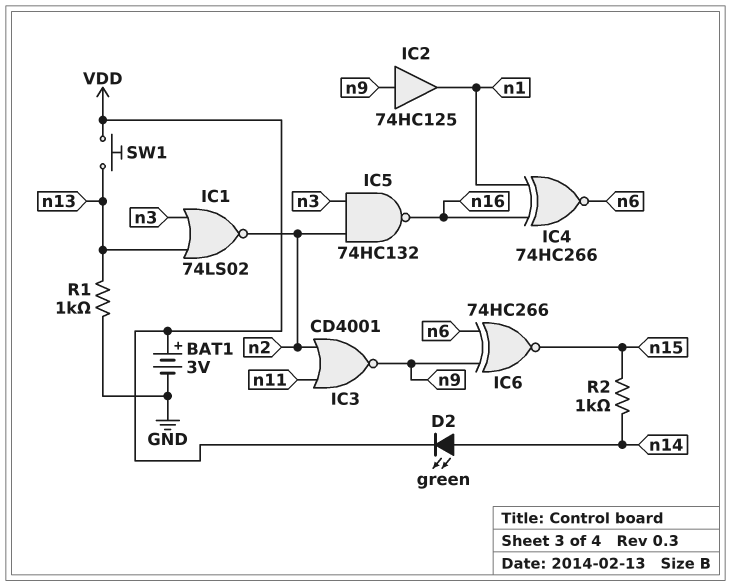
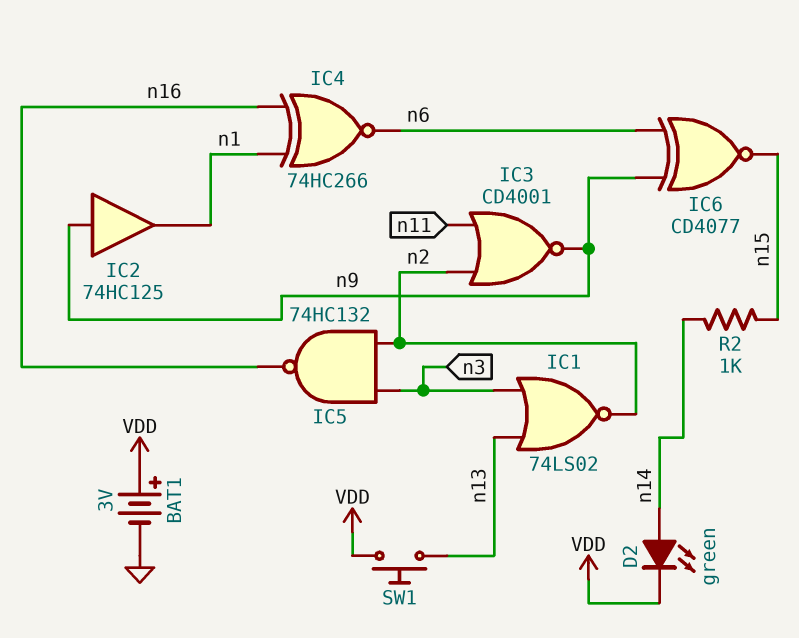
IC6: XNOR 74HC266 (in n6, in n9, out n15) -> XNOR CD4077 (in n6, in n9, out n15)
R1: 1k (GND, n13) -> none

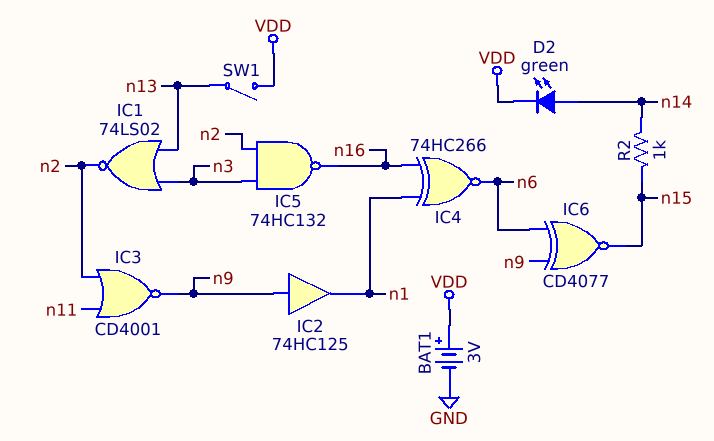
SW1: button (VDD, n13) -> switch (VDD, n13)

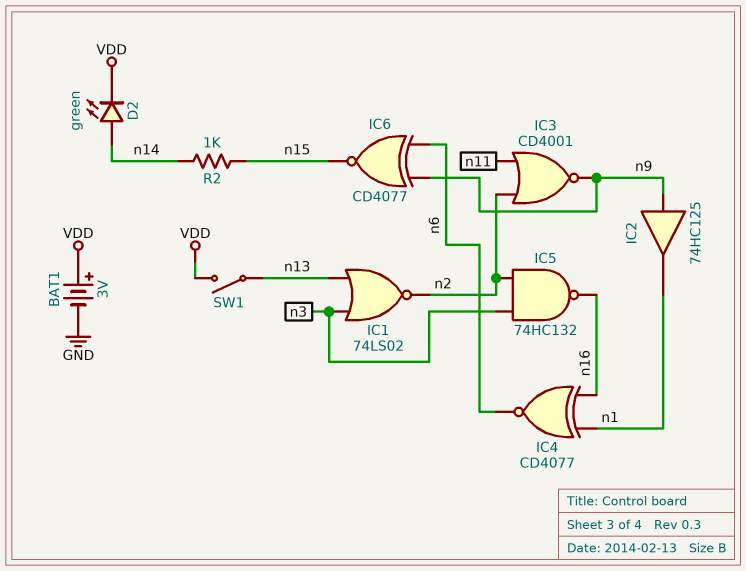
IC4: XNOR 74HC266 (in n1, in n16, out n6) -> XNOR CD4077 (in n1, in n16, out n6)

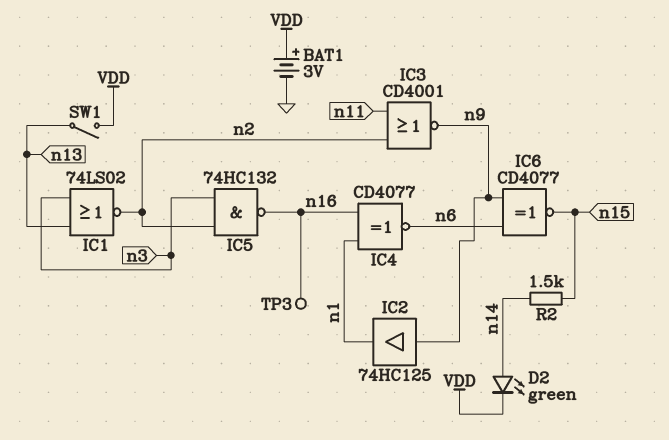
R2: 1k (n14, n15) -> 1.5k (n14, n15)
TP3: none -> test point (n16)

